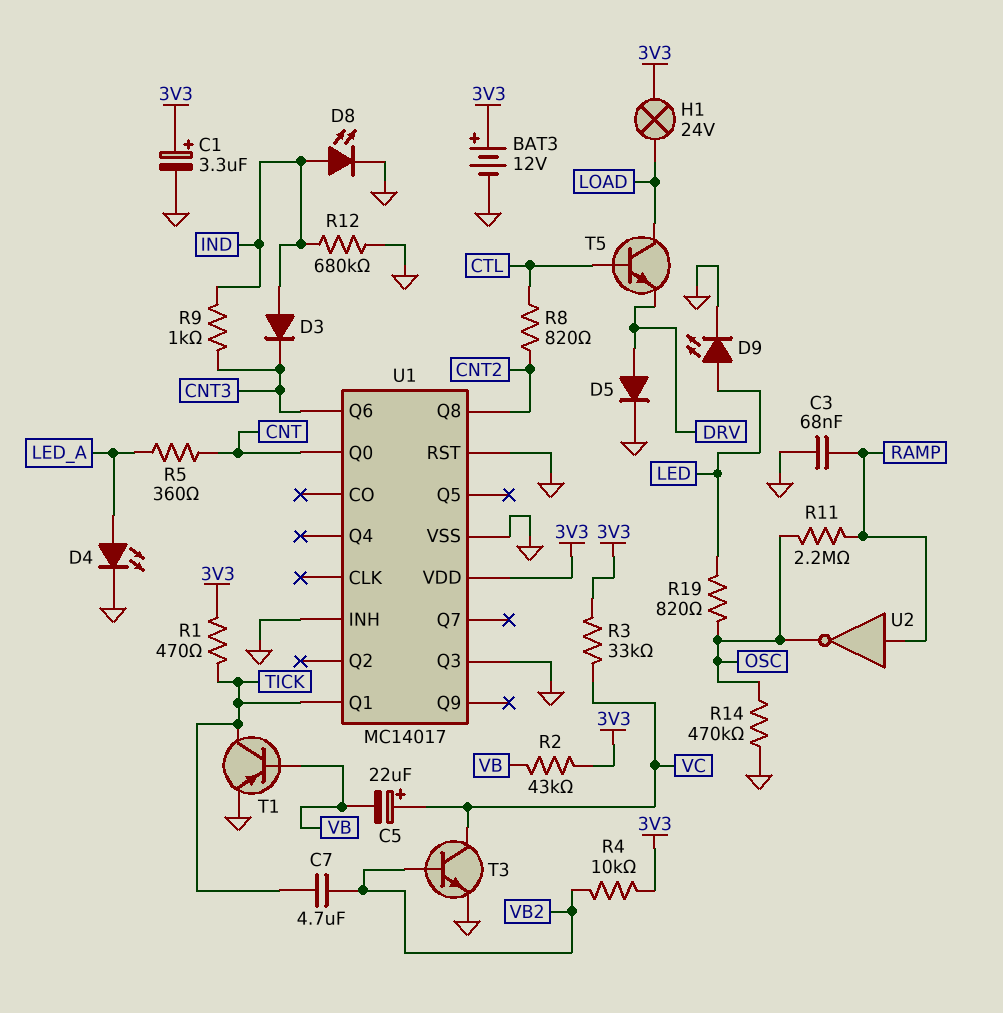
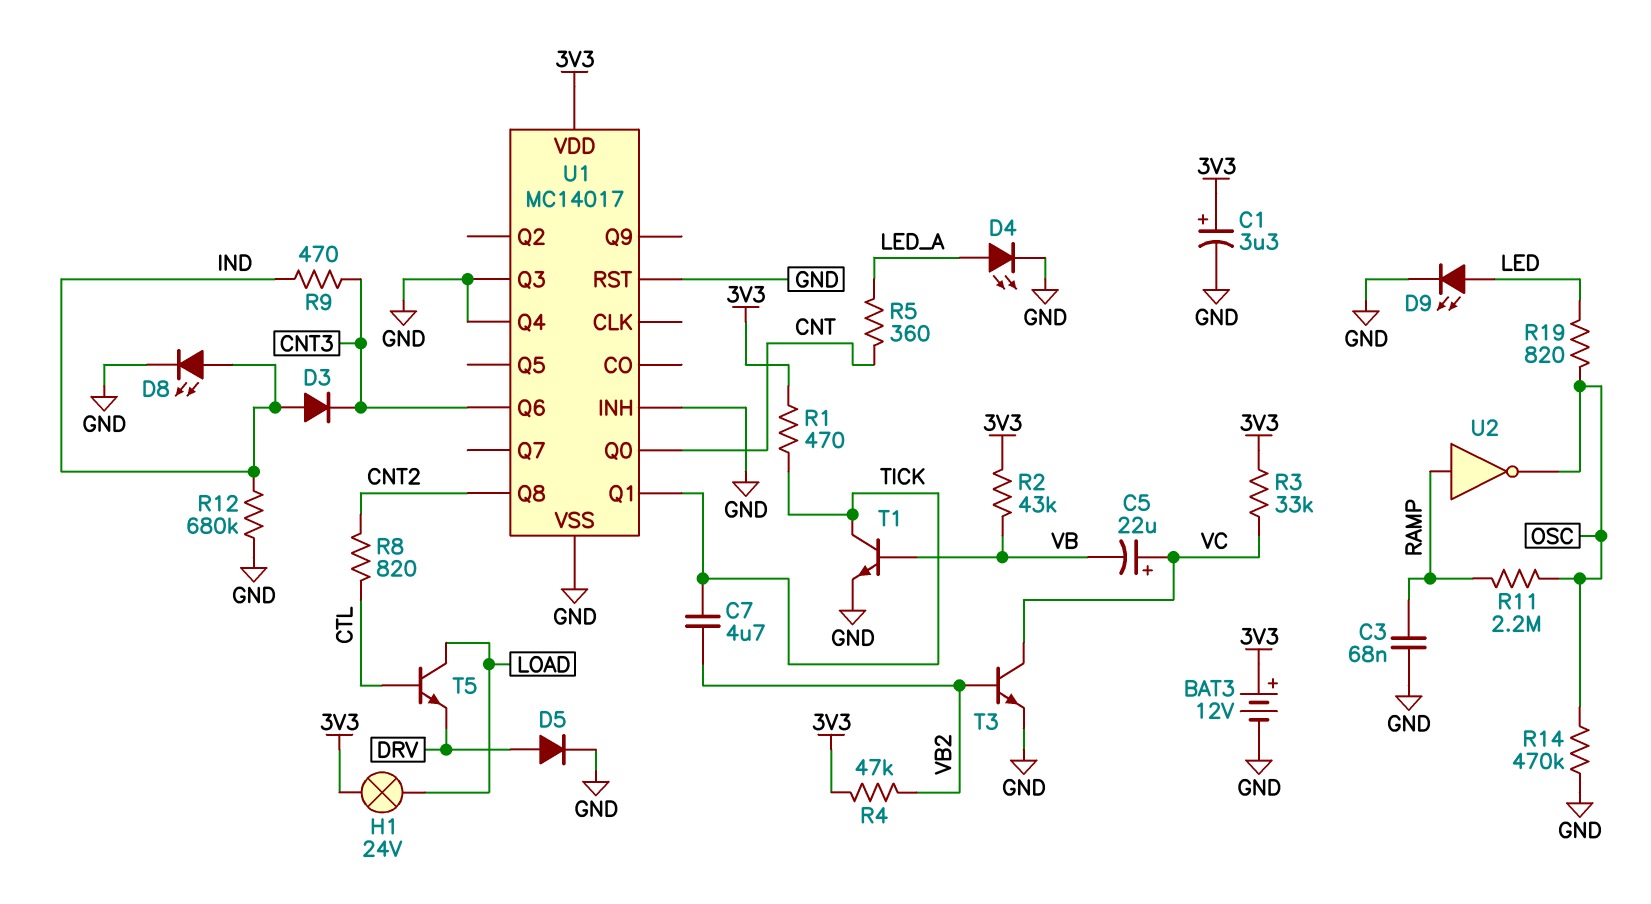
R4: 10k (3V3, VB2) -> 47k (3V3, VB2)
R9: 1k (CNT3, IND) -> 470 (CNT3, IND)
T1: PNP (B VB, C TICK, E GND) -> NPN (B VB, C TICK, E GND)
U1 pin Q4: none -> GND

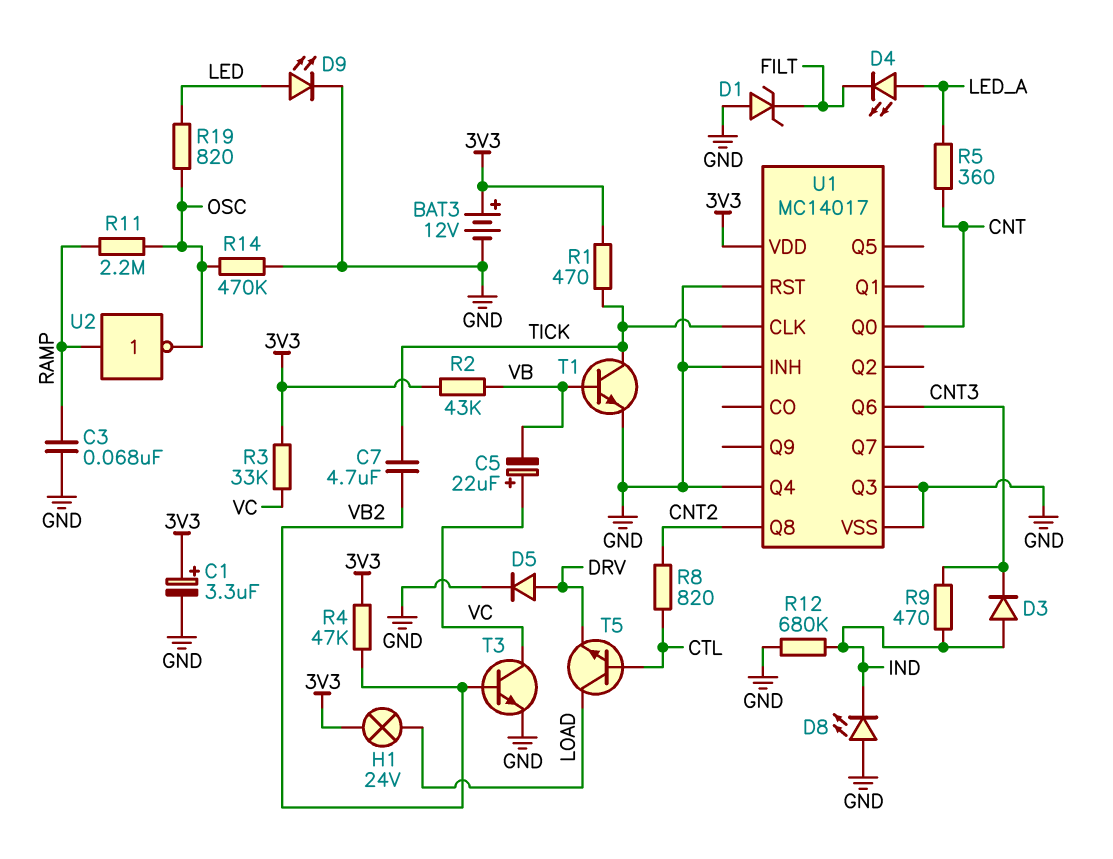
D1: none -> zener (A GND, K FILT)
D4: LED (A LED_A, K GND) -> LED (A LED_A, K FILT)
D8: LED (A IND, K GND) -> LED (A GND, K IND)
U1 pin CLK: none -> TICK
U1 pin Q1: TICK -> none

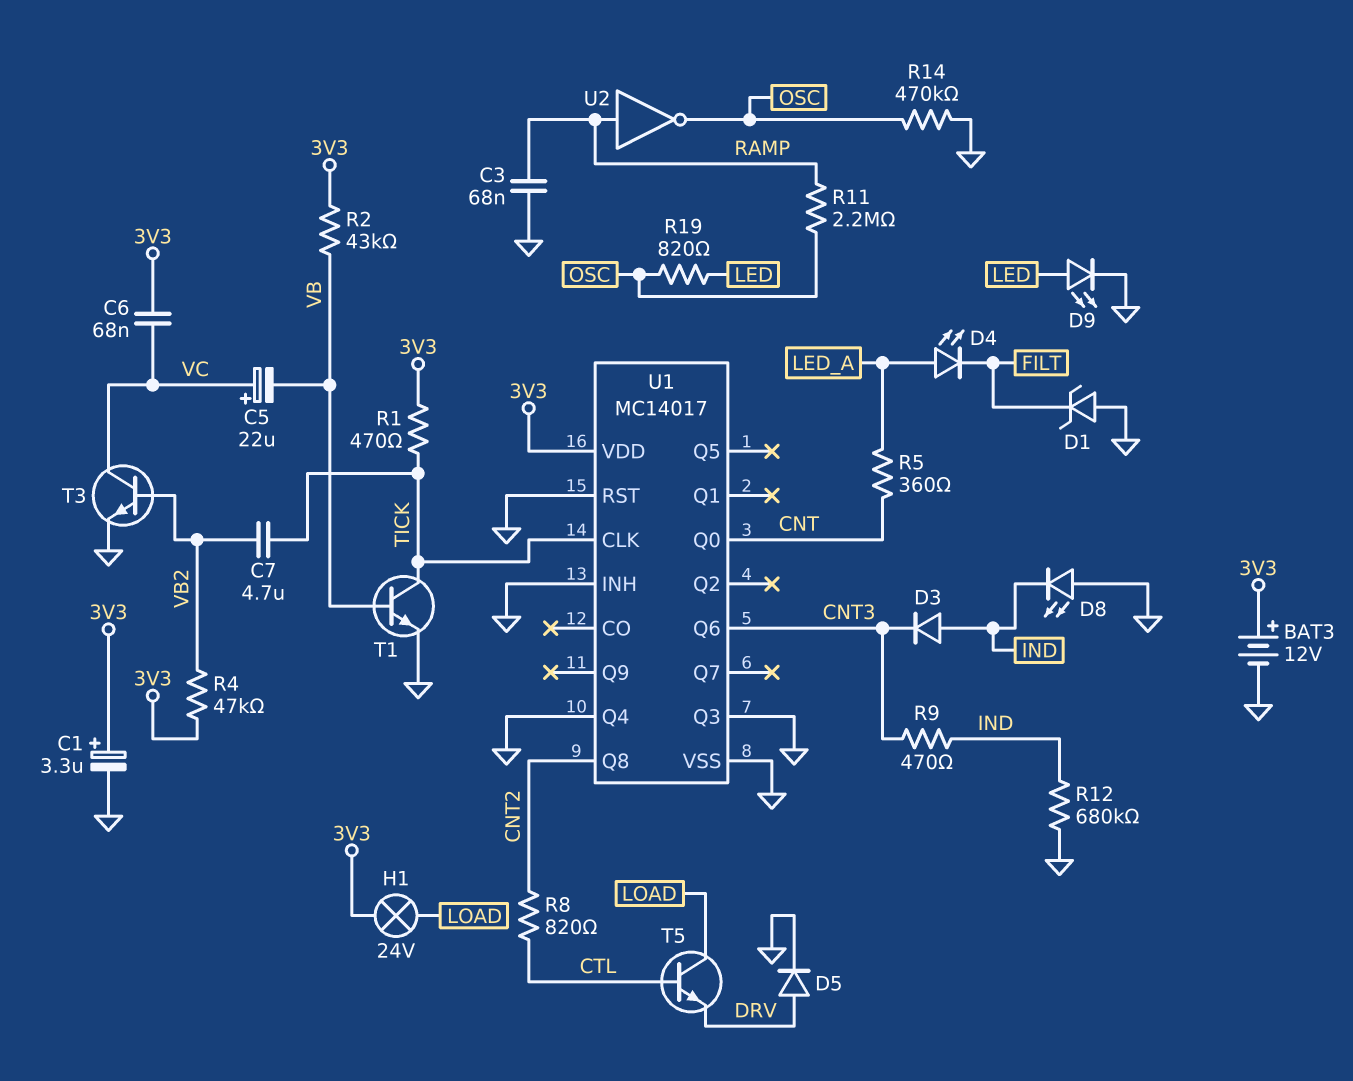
C6: none -> 68nF (3V3, VC)
R3: 33k (3V3, VC) -> none

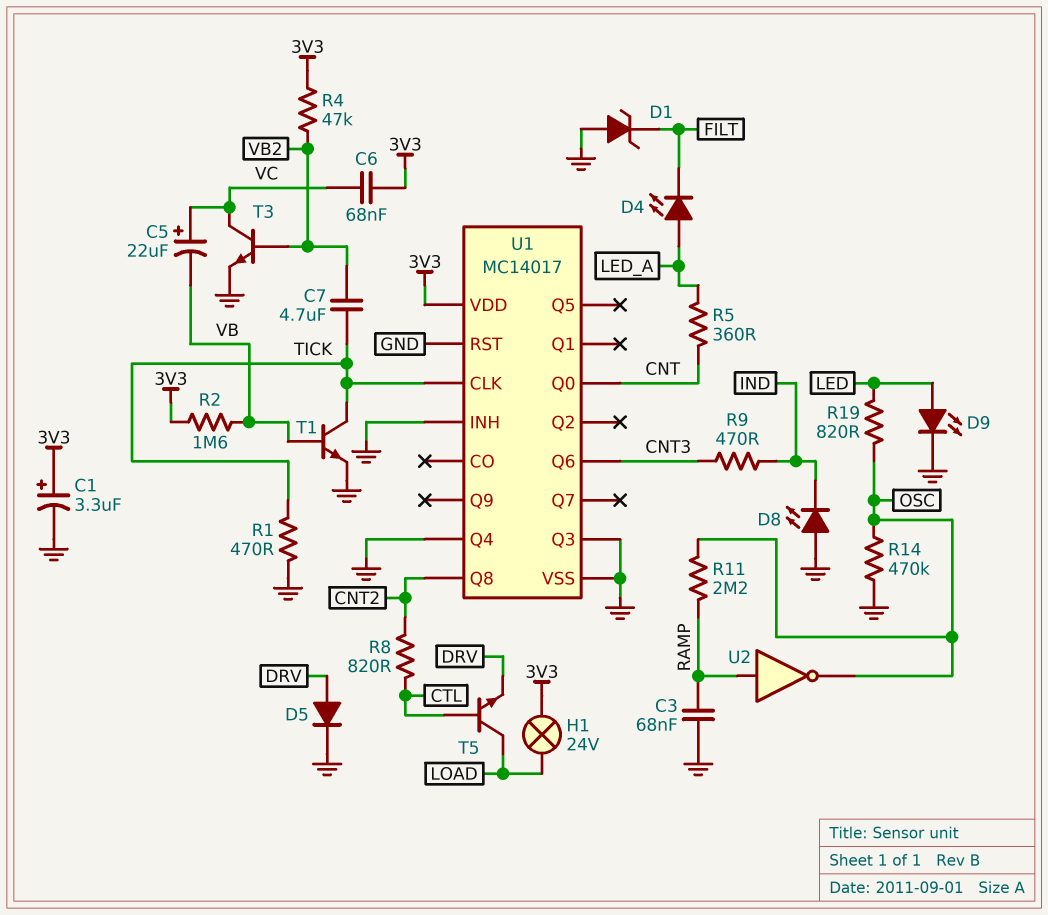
BAT3: 12V (plus 3V3, minus GND) -> none
D3: diode (A IND, K CNT3) -> none
R1: 470 (3V3, TICK) -> 470 (GND, TICK)
R2: 43k (3V3, VB) -> 1.6M (3V3, VB)
R12: 680k (GND, IND) -> none

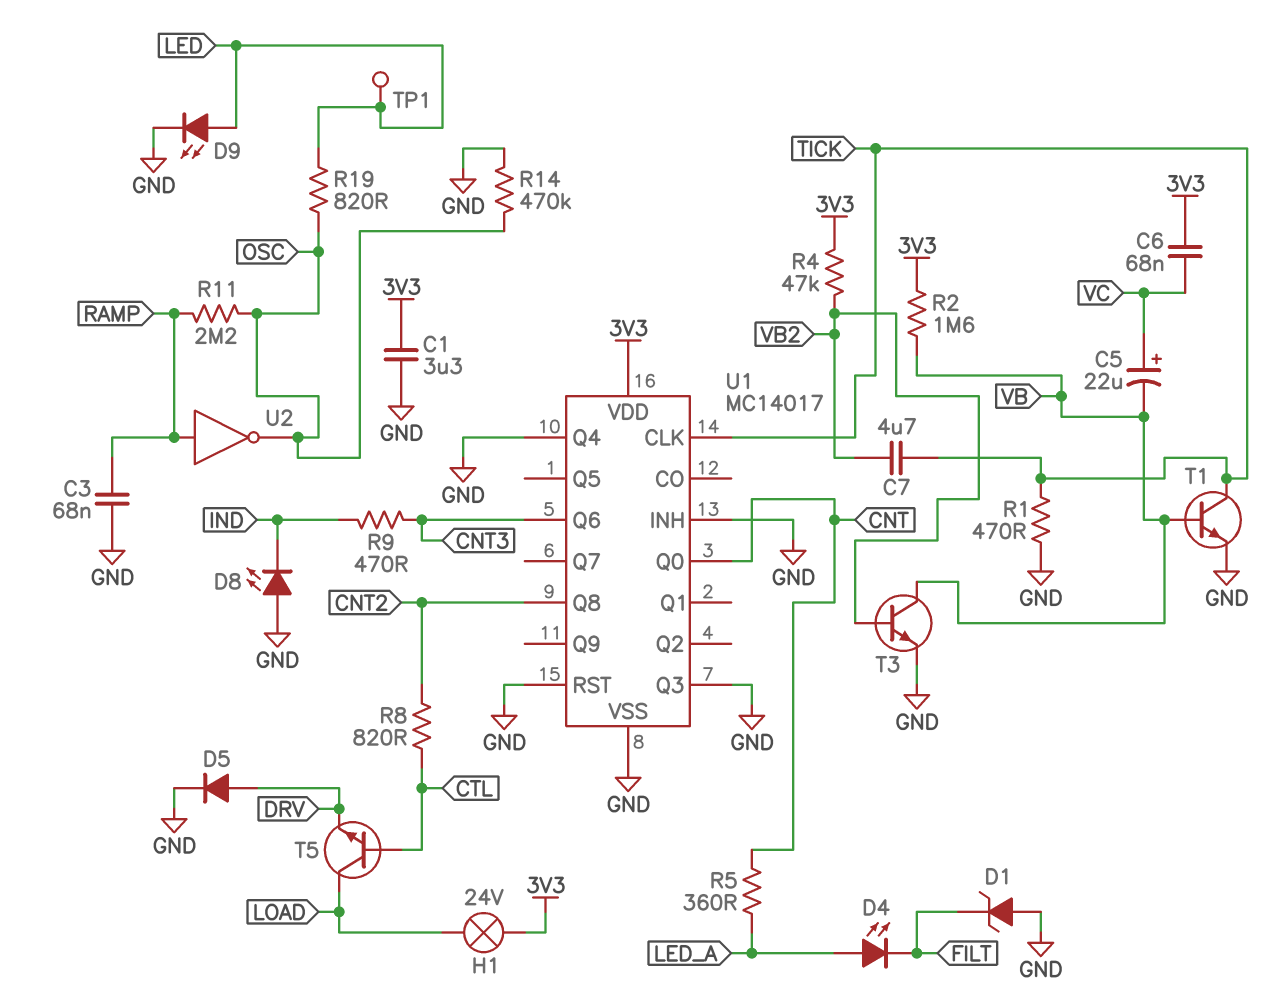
C1: 3.3uF (plus 3V3, minus GND) -> 3.3uF (3V3, GND)
T3: NPN (B VB2, C VC, E GND) -> NPN (B VB2, C VB, E GND)
TP1: none -> test point (LED)

